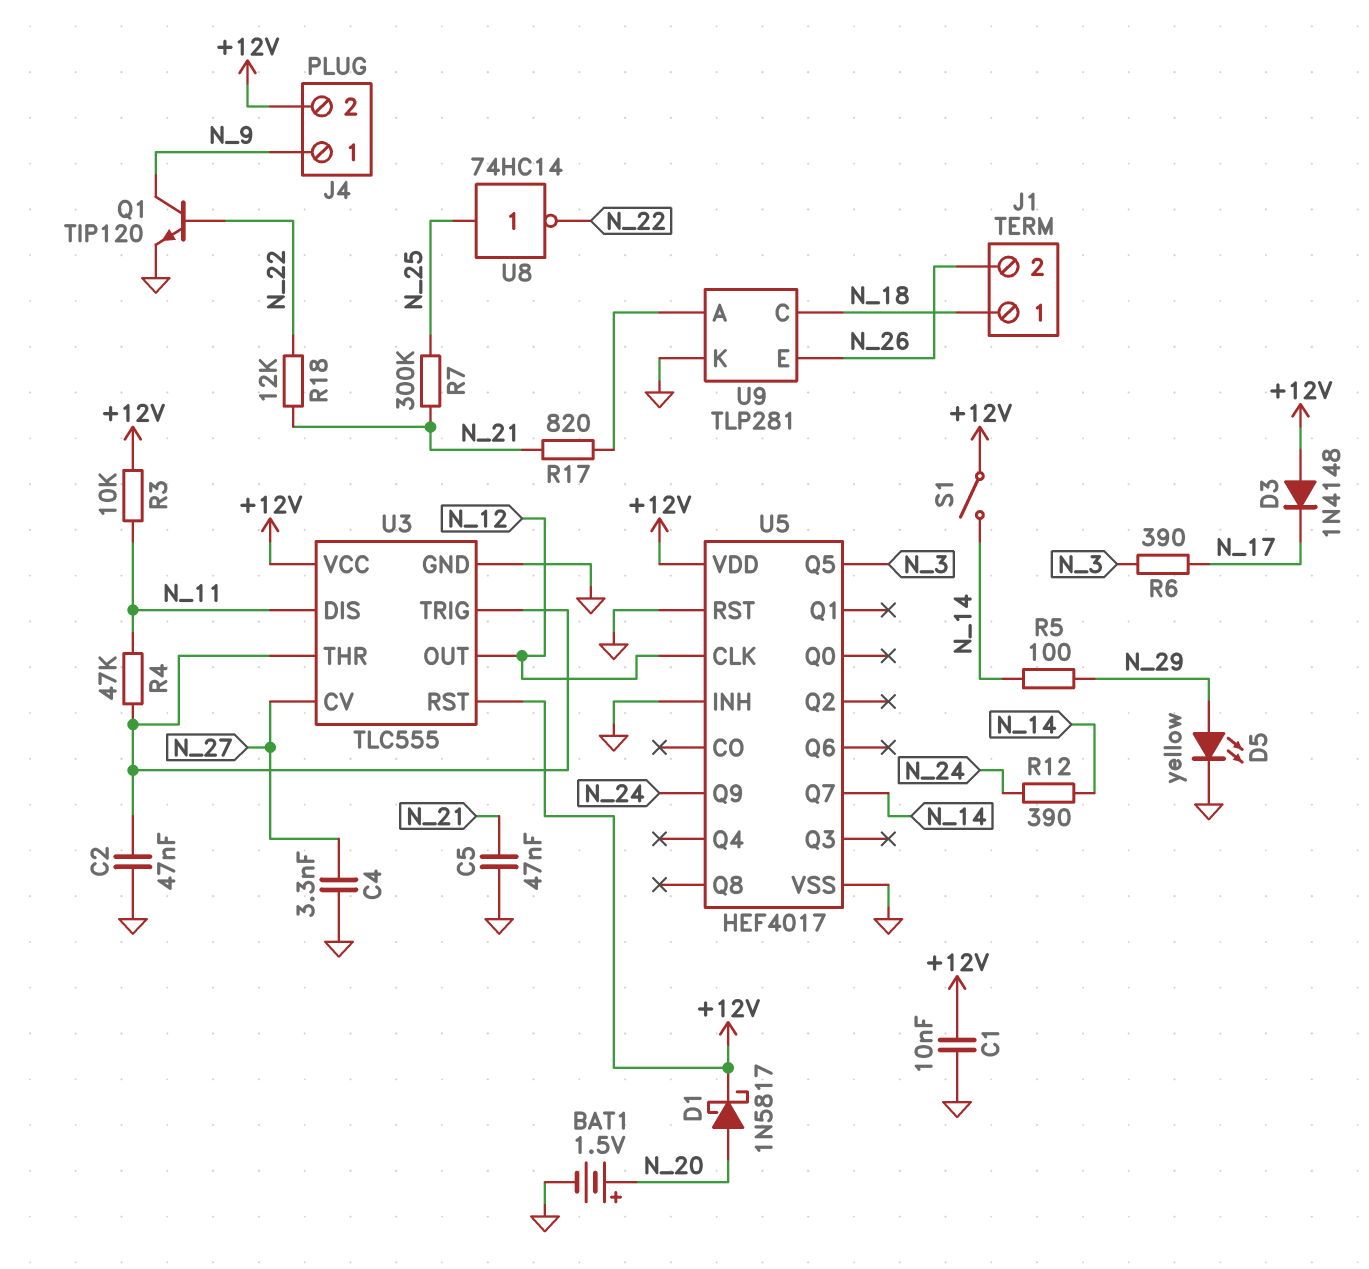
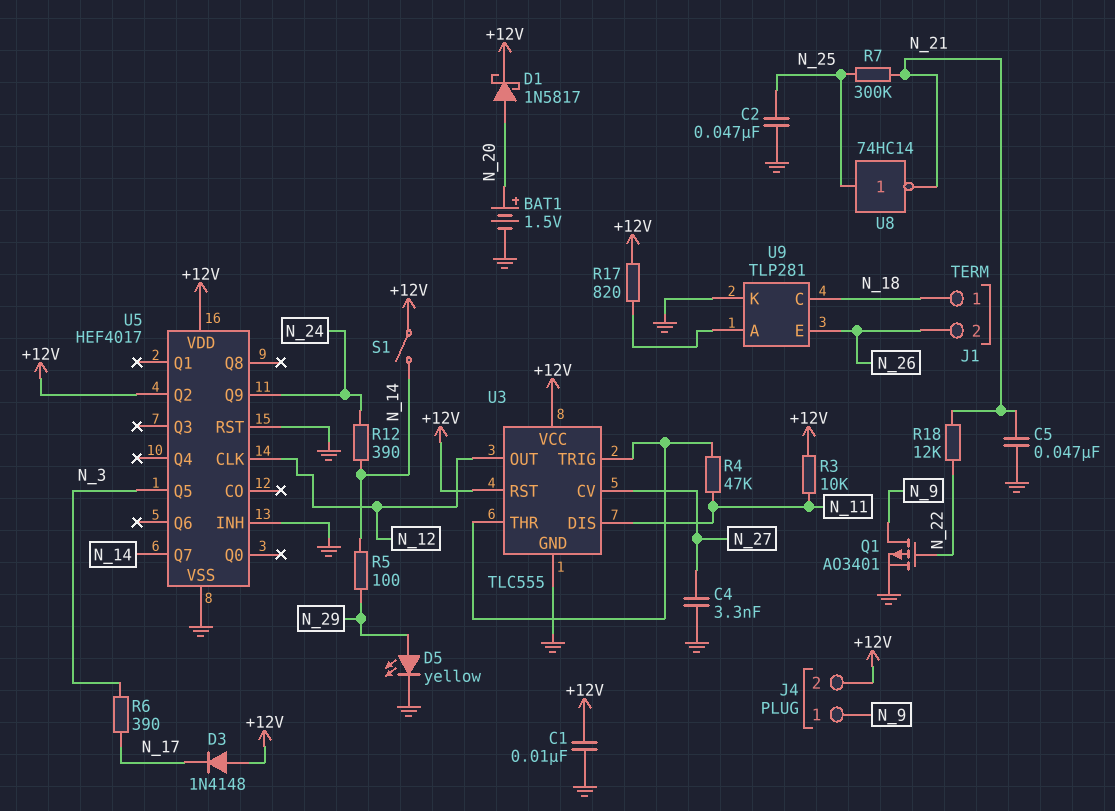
C2: 47nF (GND, U3/THR) -> 47nF (GND, N_25)
Q1: NPN TIP120 (B N_22, C N_9, E GND) -> PMOS AO3401 (G N_22, D N_9, S GND)
R17: 820 (N_21, U9/A) -> 820 (+12V, U9/A)
U5 pin Q2: none -> +12V
U8: NOT 74HC14 (in N_25, out N_22) -> NOT 74HC14 (in N_25, out N_21)

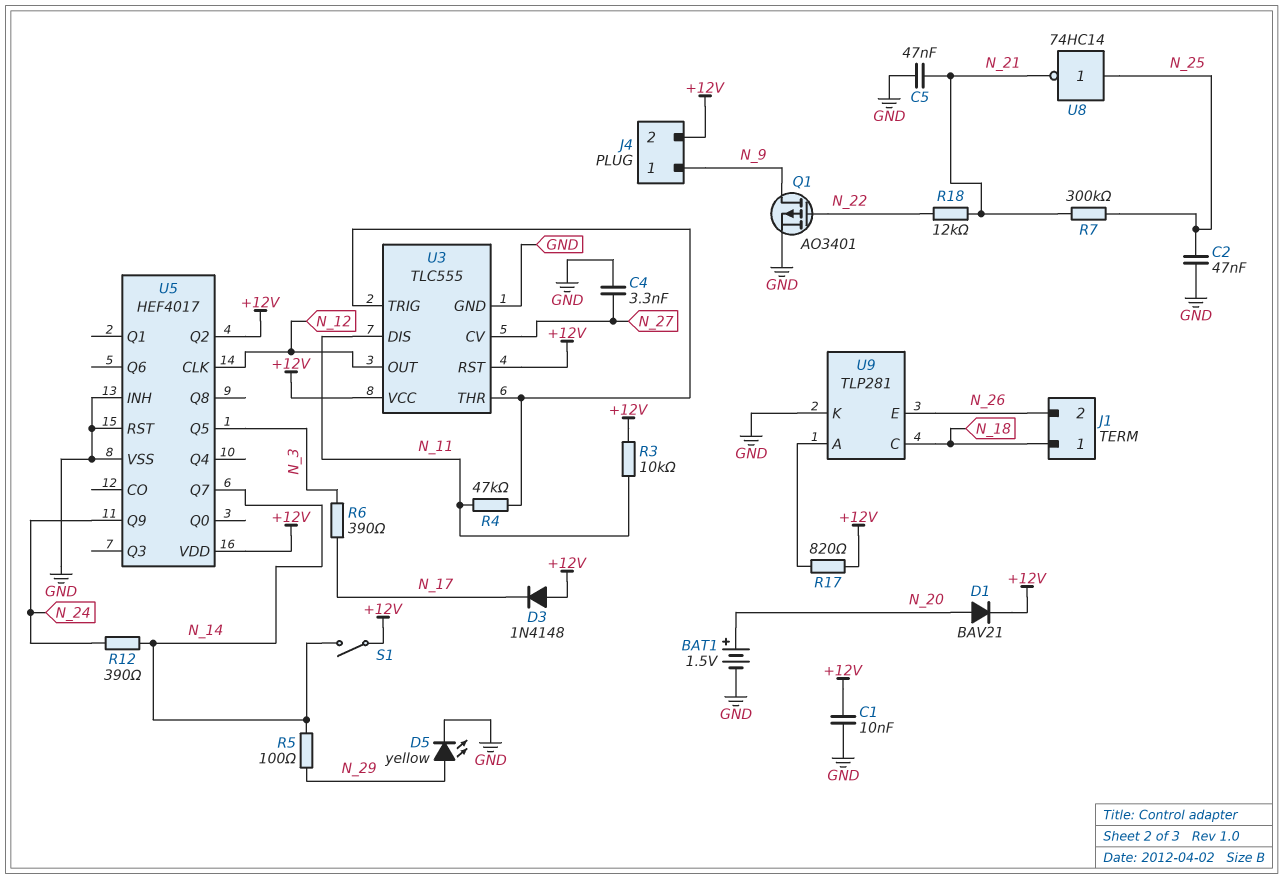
D1: schottky 1N5817 (A N_20, K +12V) -> diode BAV21 (A N_20, K +12V)

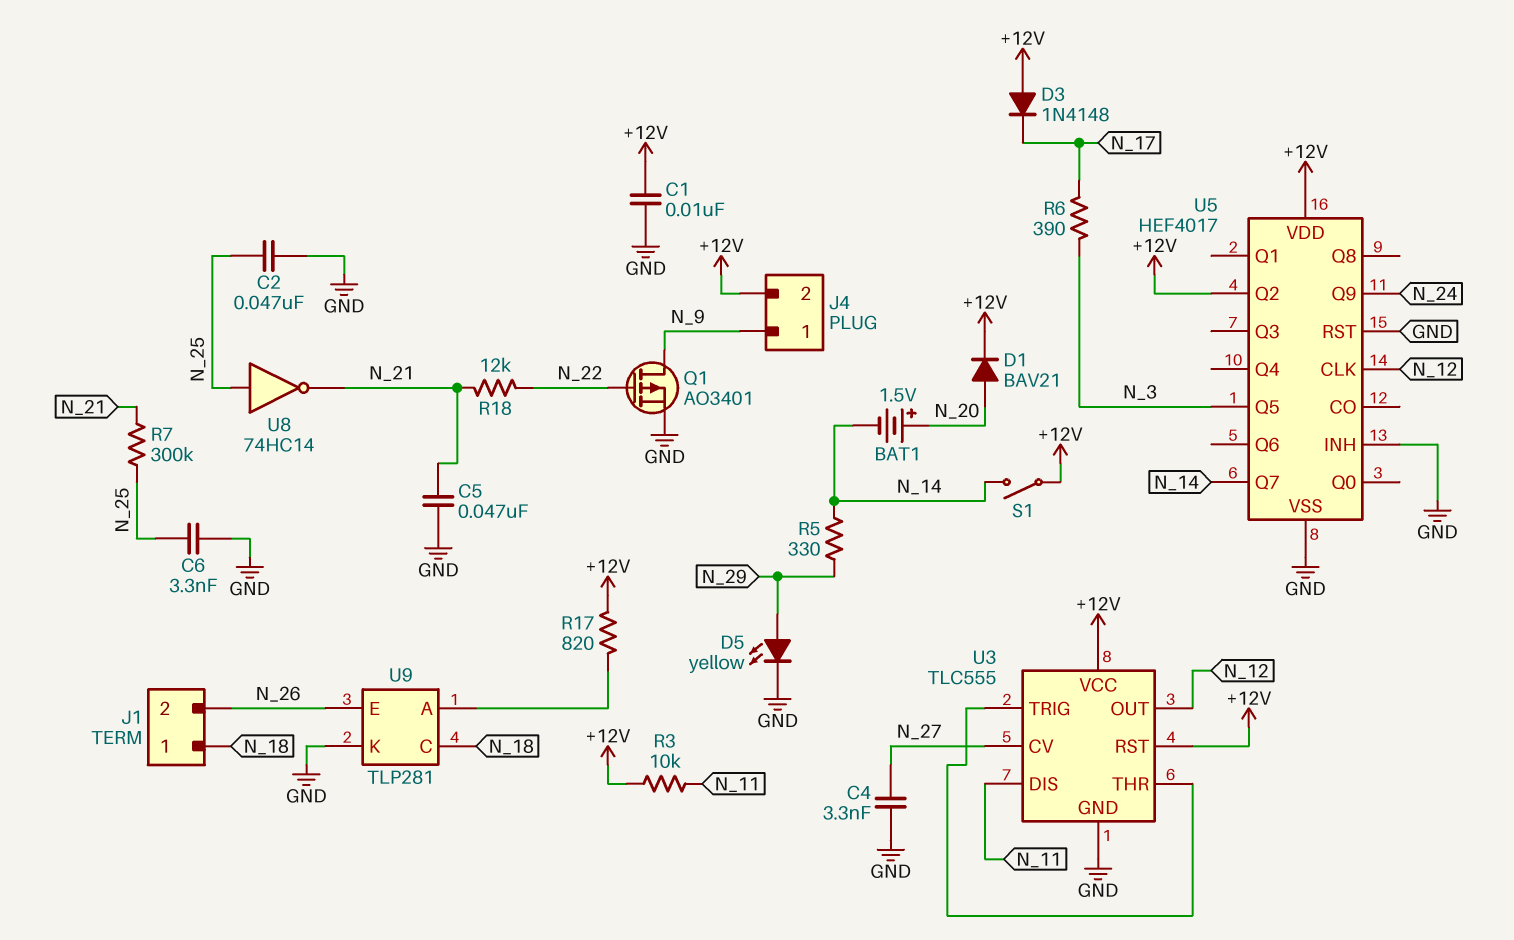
BAT1: 1.5V (plus N_20, minus GND) -> 1.5V (plus N_20, minus N_14)
C6: none -> 3.3nF (GND, N_25)
R4: 47k (N_11, U3/THR) -> none
R5: 100 (N_14, N_29) -> 330 (N_14, N_29)
R12: 390 (N_14, N_24) -> none

